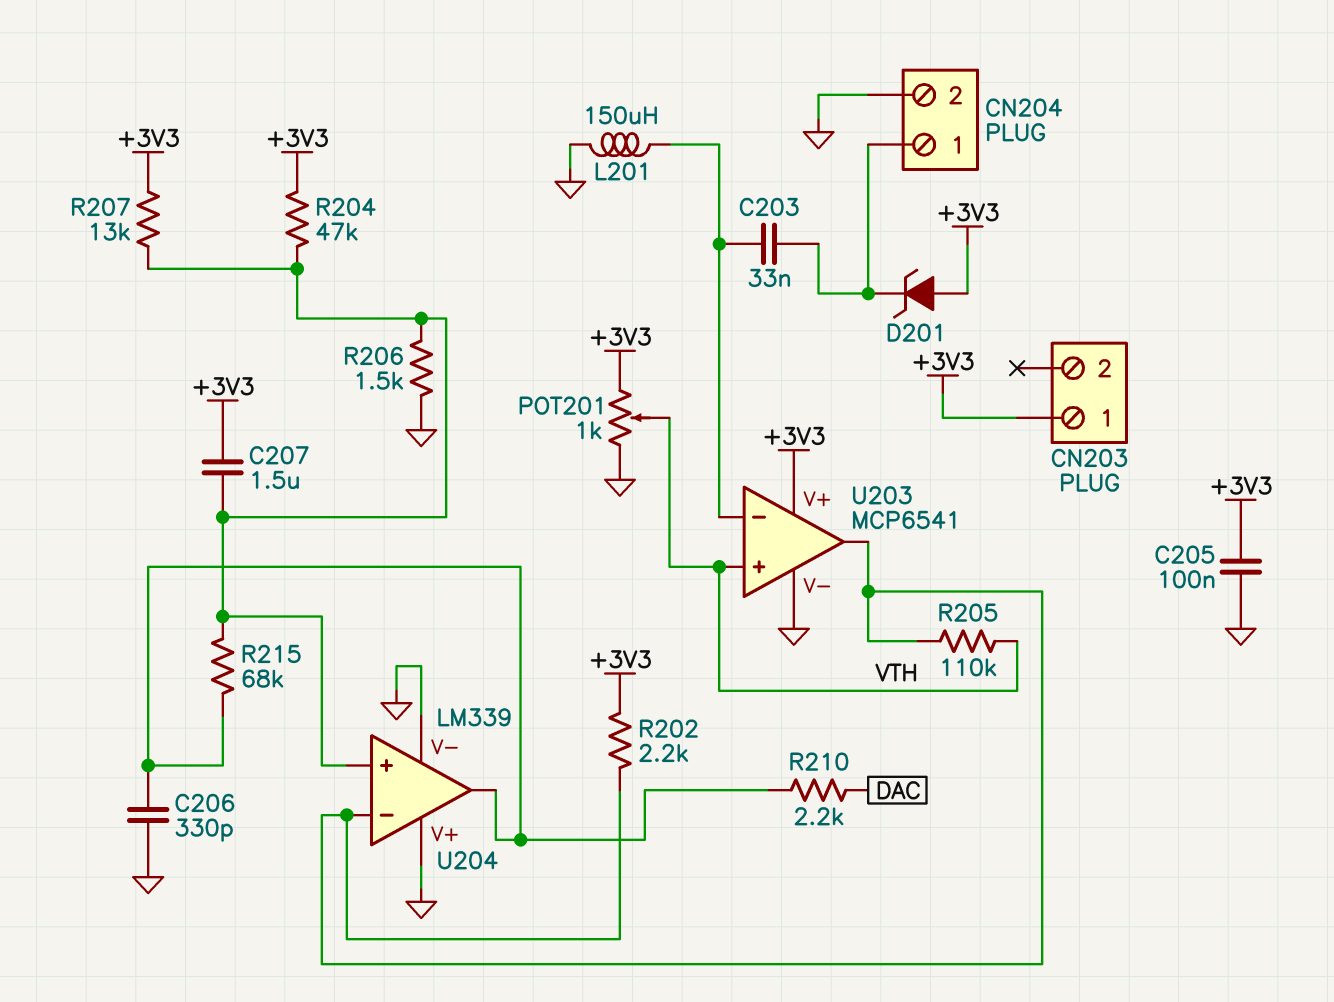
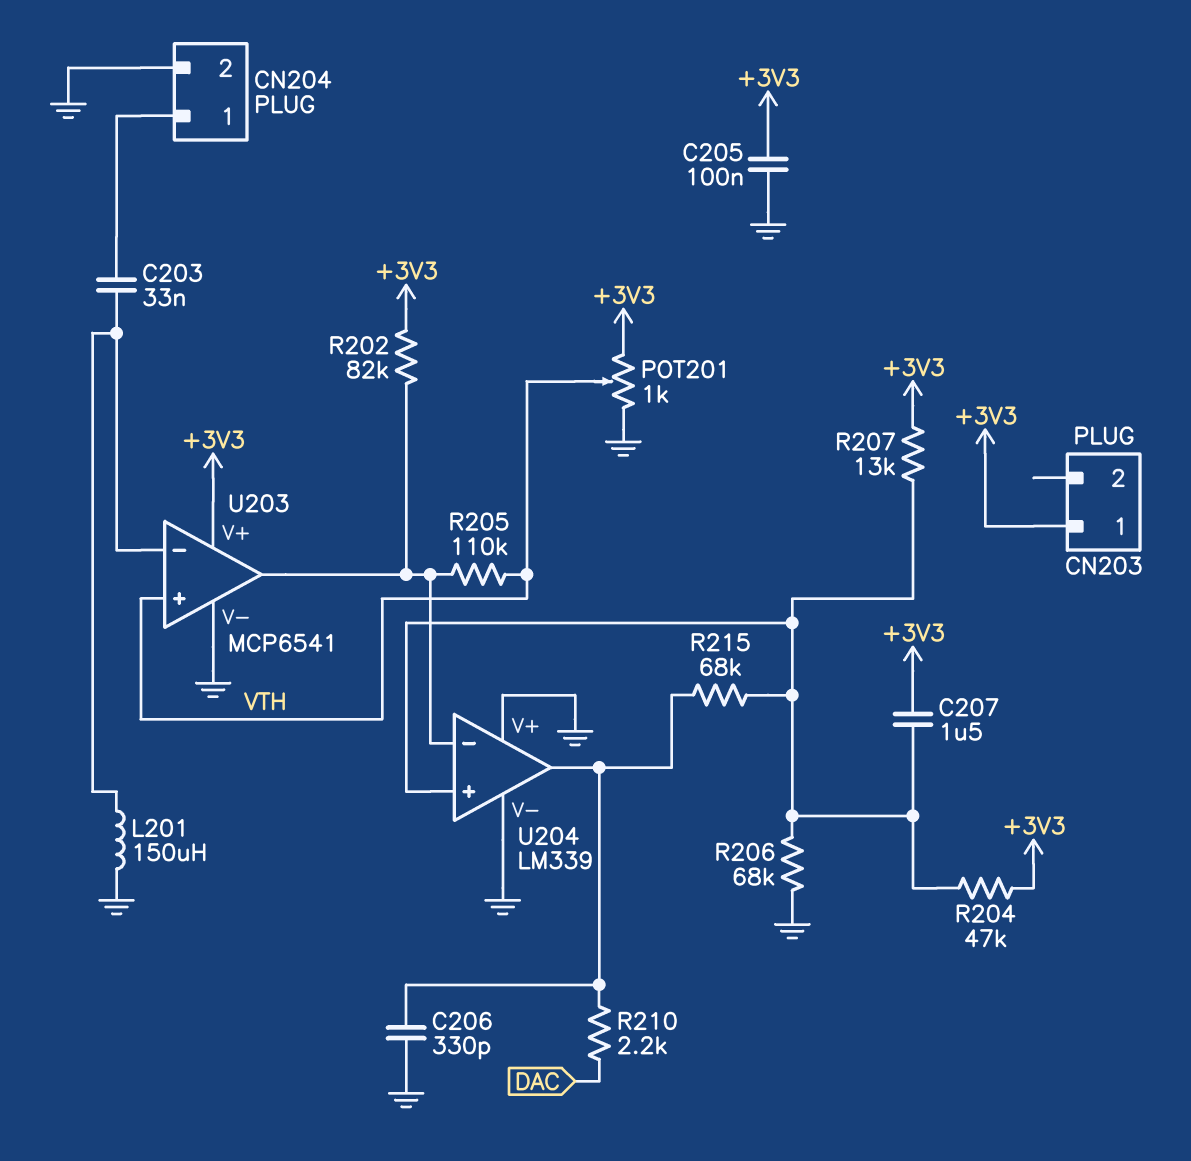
D201: zener (A +3V3, K CN204/1) -> none
R202: 2.2k (+3V3, U203/out) -> 82k (+3V3, U203/out)
R206: 1.5k (GND, U204/in+) -> 68k (GND, U204/in+)

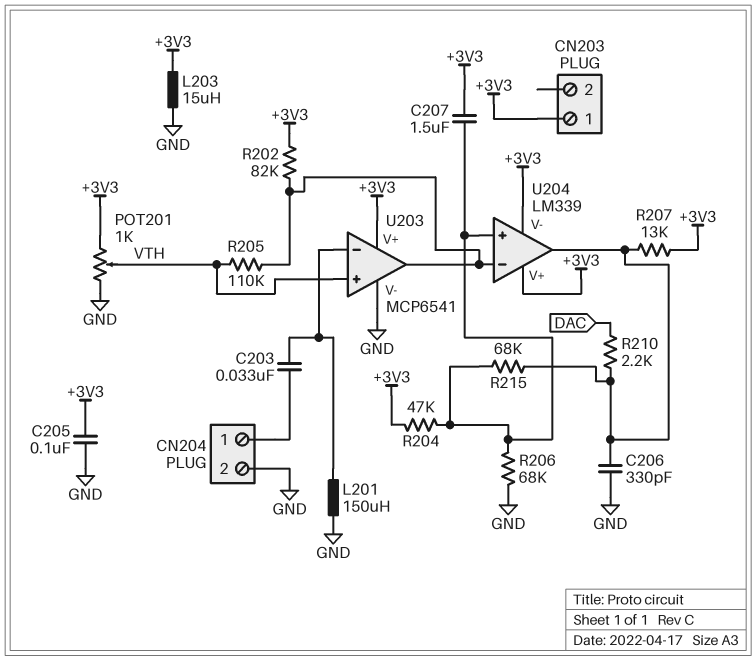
L203: none -> 15uH (+3V3, GND)
R207: 13k (+3V3, U204/in+) -> 13k (+3V3, U204/out)
U204 pin V+: GND -> +3V3
U204 pin V-: GND -> +3V3

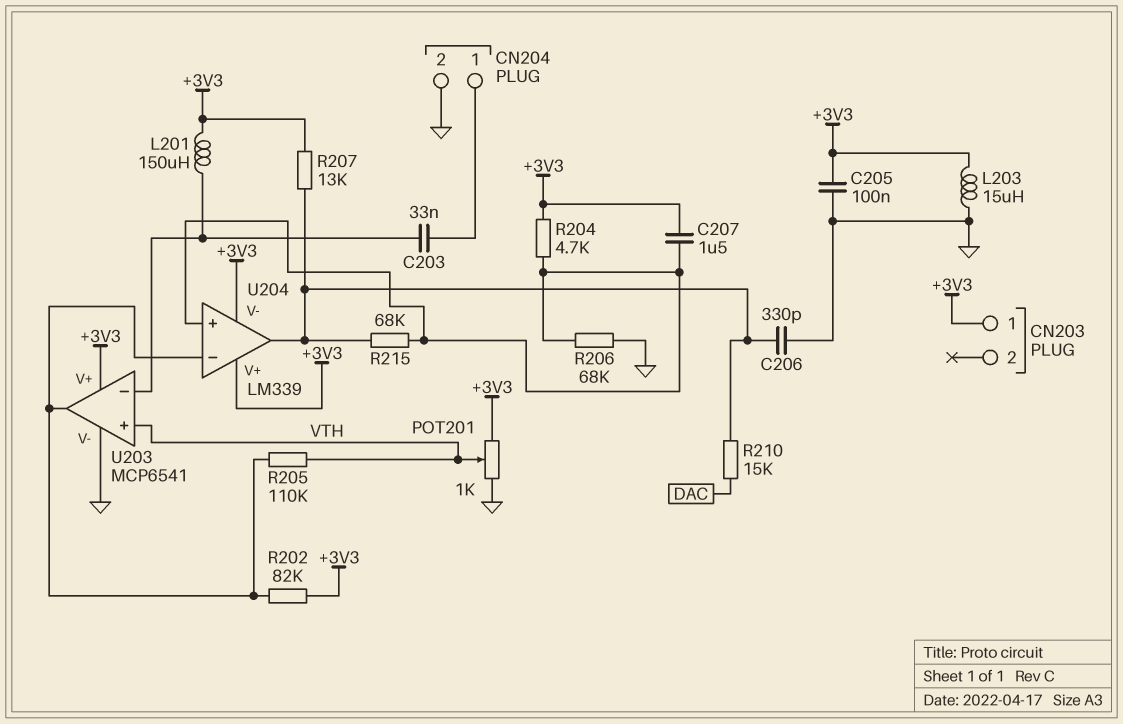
L201: 150uH (GND, U203/in-) -> 150uH (+3V3, U203/in-)
R204: 47k (+3V3, U204/in+) -> 4.7k (+3V3, U204/in+)
R210: 2.2k (DAC, U204/out) -> 15k (DAC, U204/out)

